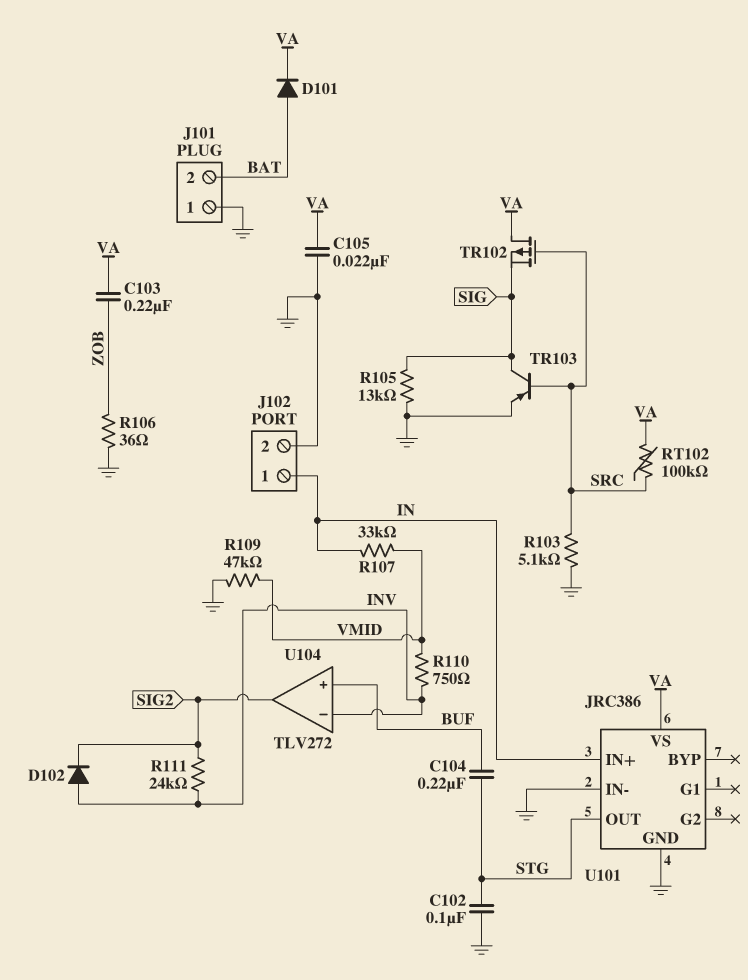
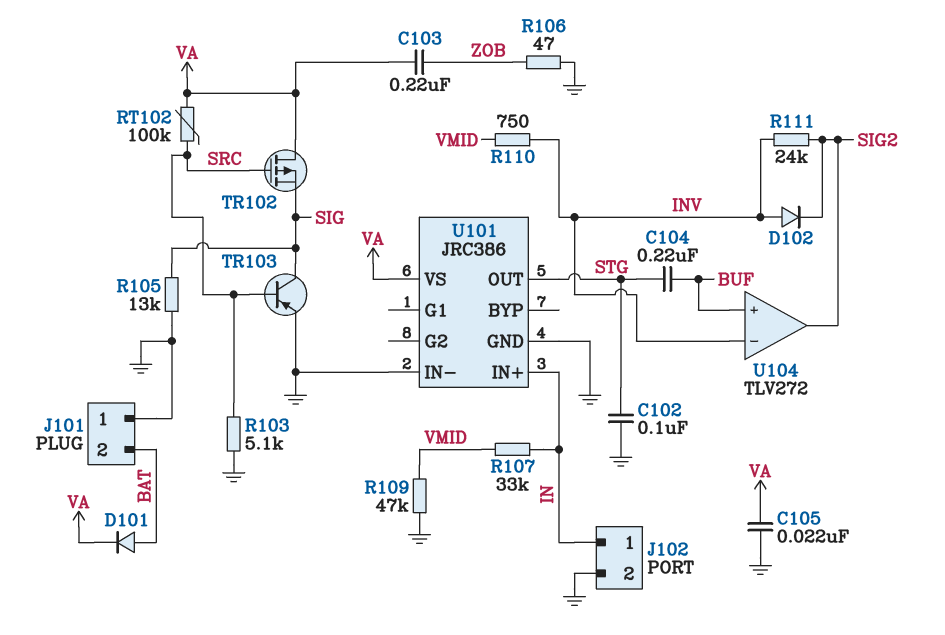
R106: 36 (GND, ZOB) -> 47 (GND, ZOB)

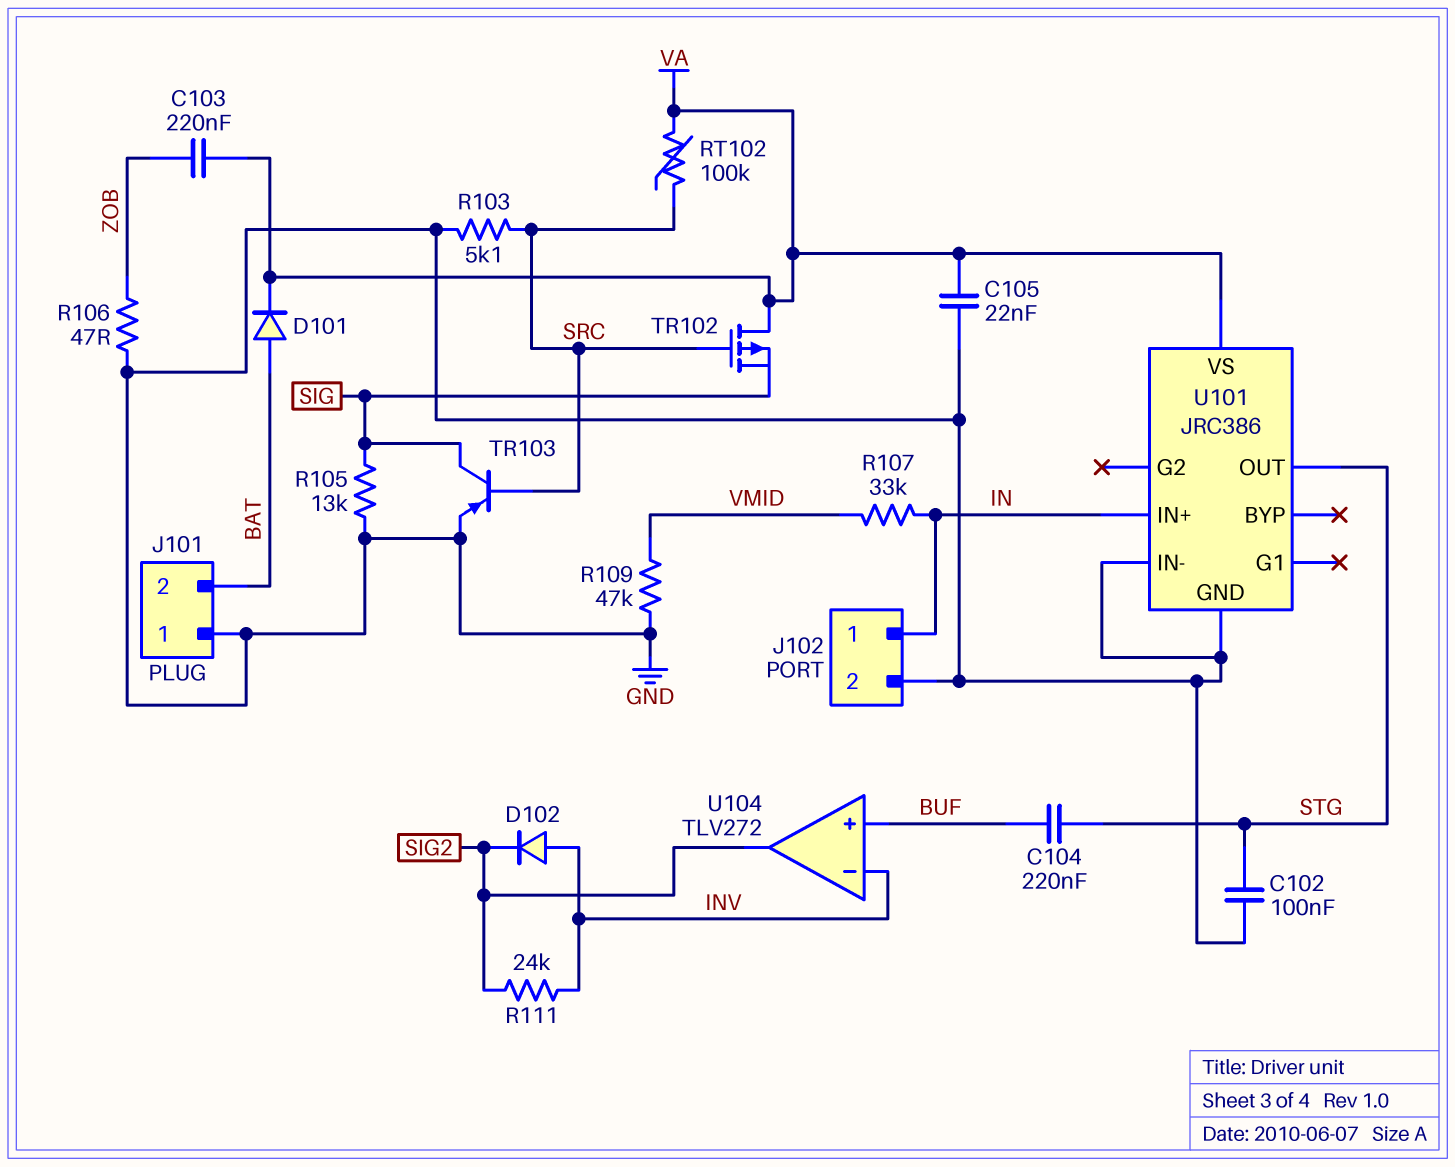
R110: 750 (INV, VMID) -> none

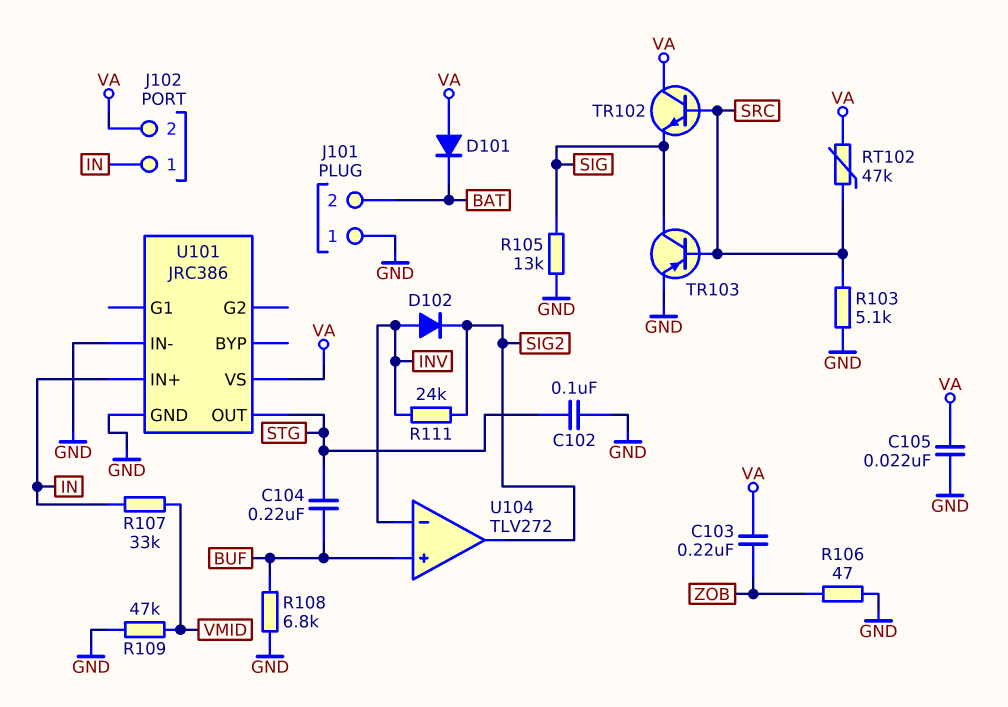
D101: diode (A BAT, K VA) -> diode (A VA, K BAT)
J102 pin 2: GND -> VA
R108: none -> 6.8k (BUF, GND)
RT102: 100k (SRC, VA) -> 47k (SRC, VA)
TR102: PMOS (G SRC, D VA, S SIG) -> NPN (B SRC, C VA, E SIG)

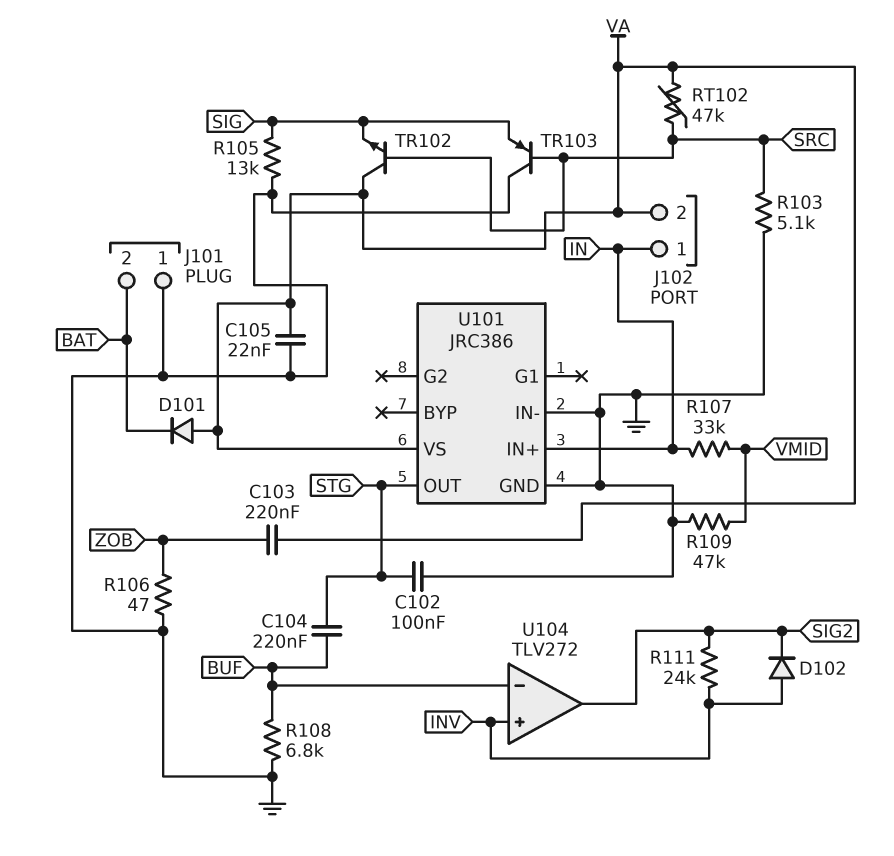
TR103: PNP (B SRC, C SIG, E GND) -> PNP (B SRC, C GND, E SIG)
U104 pin in+: BUF -> INV
U104 pin in-: INV -> BUF

